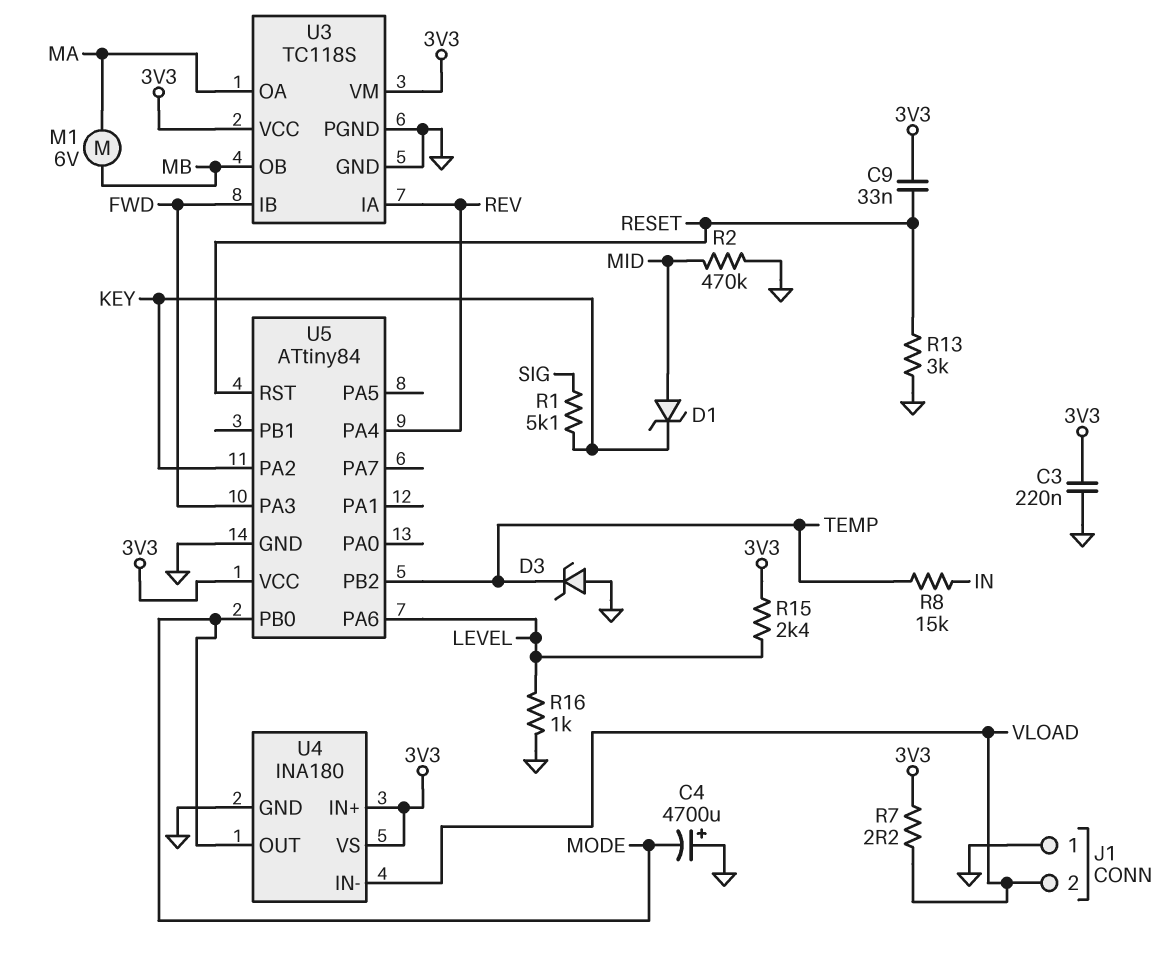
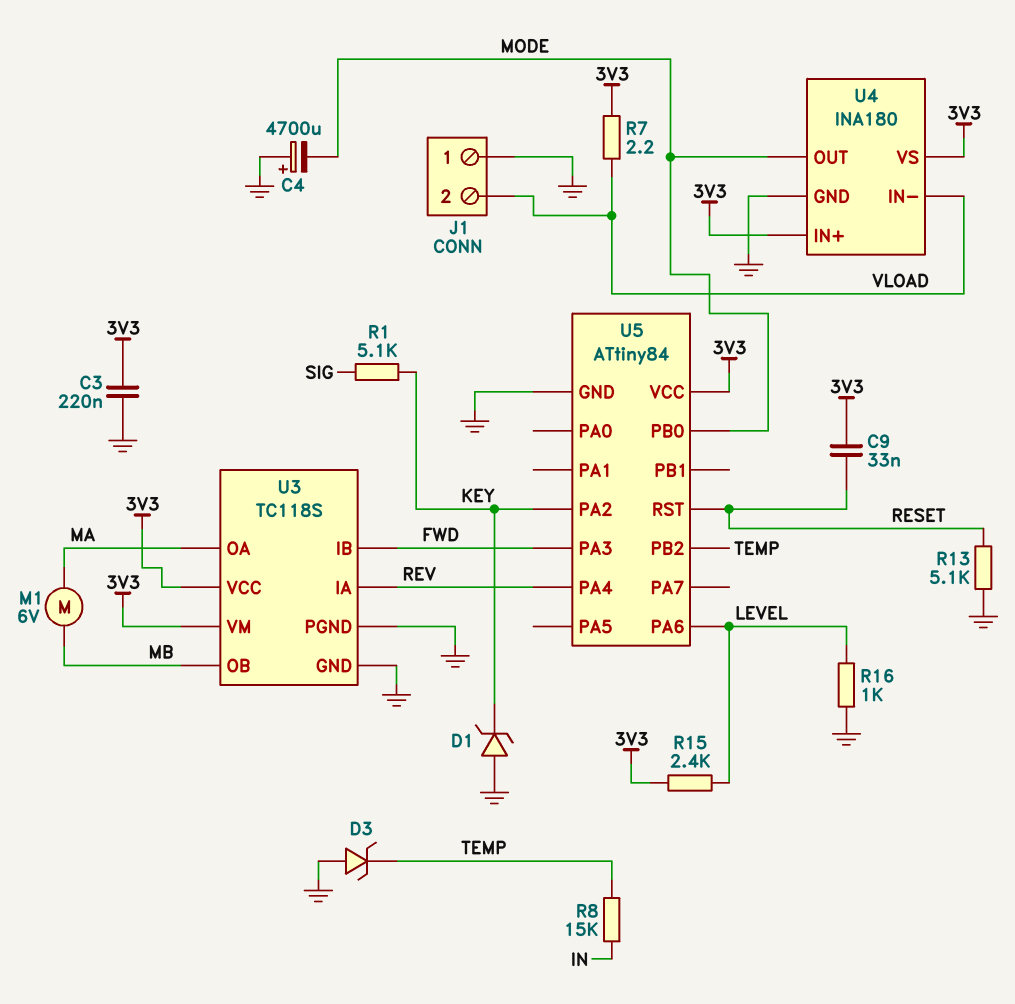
D1: zener (A MID, K KEY) -> zener (A GND, K KEY)
R2: 470k (GND, MID) -> none
R13: 3k (GND, RESET) -> 5.1k (GND, RESET)

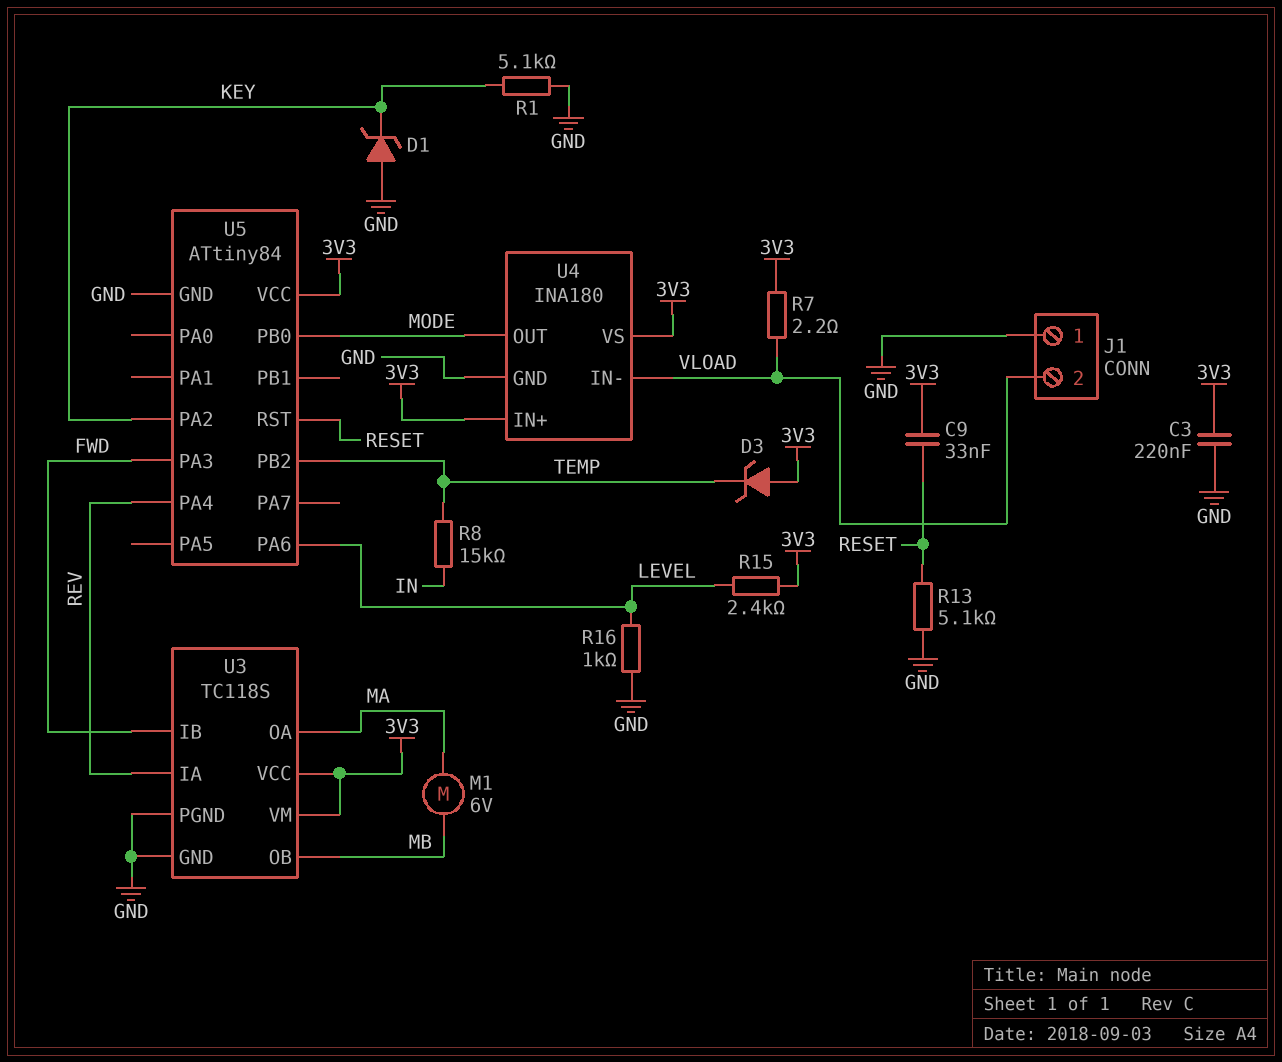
C4: 4700uF (plus GND, minus MODE) -> none
D3: zener (A GND, K TEMP) -> zener (A 3V3, K TEMP)
R1: 5.1k (KEY, SIG) -> 5.1k (GND, KEY)

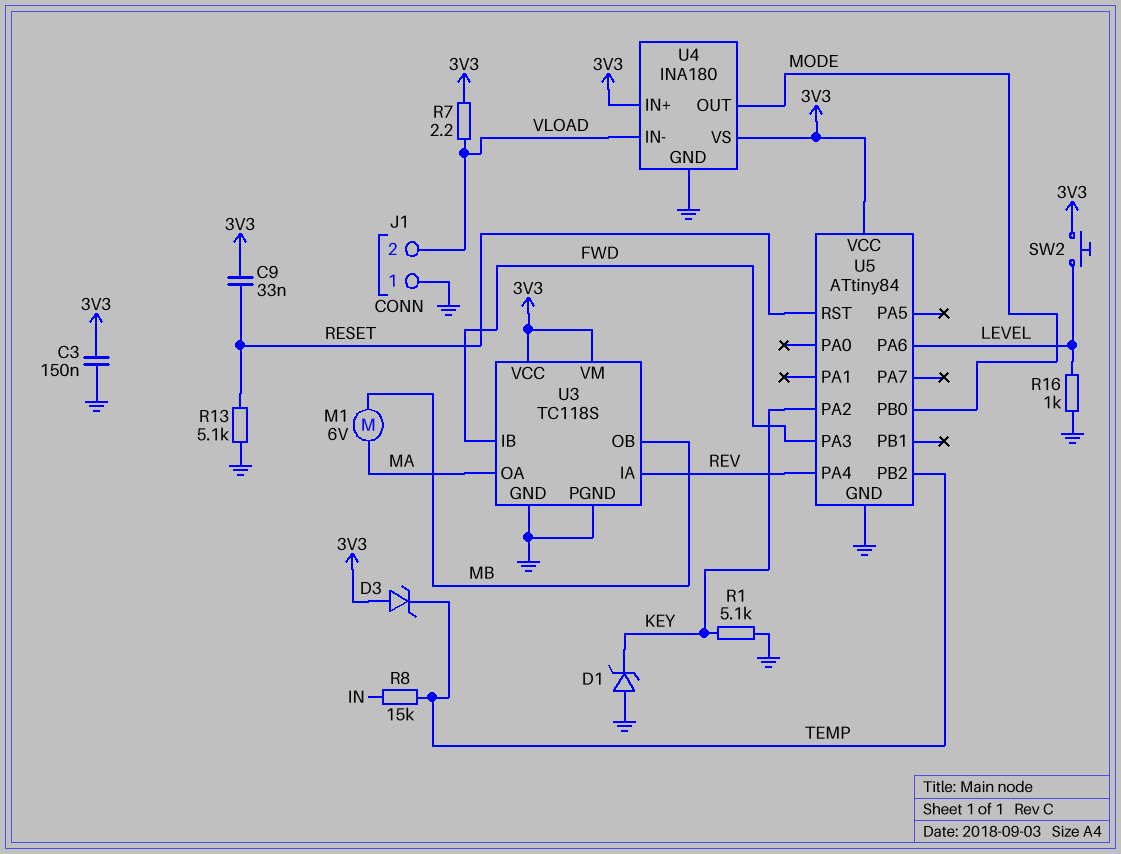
C3: 220nF (3V3, GND) -> 150nF (3V3, GND)
R15: 2.4k (3V3, LEVEL) -> none
SW2: none -> button (3V3, LEVEL)

